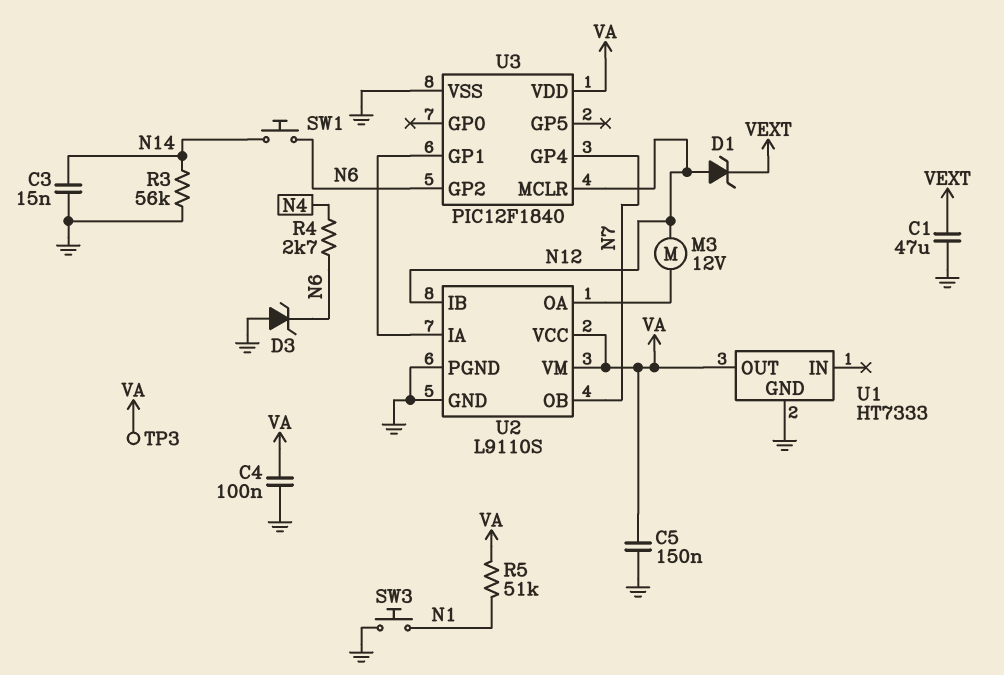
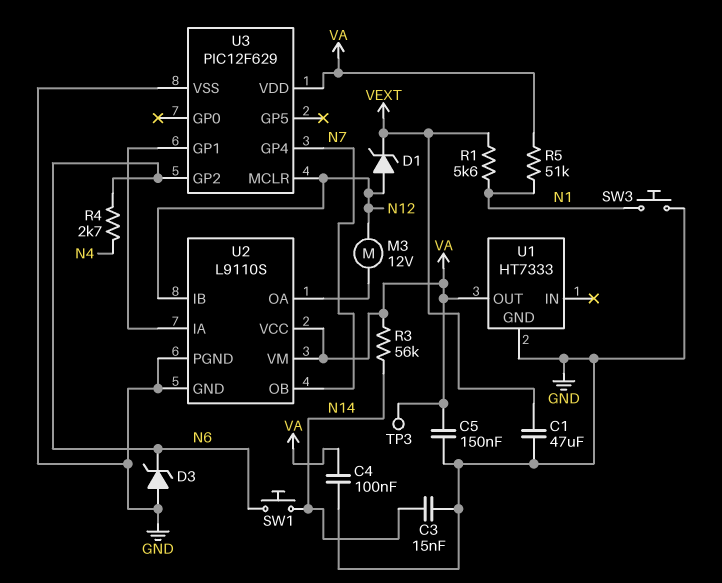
R1: none -> 5.6k (N1, VEXT)
R3: 56k (GND, N14) -> 56k (N14, VA)
U3: PIC12F1840 -> PIC12F629

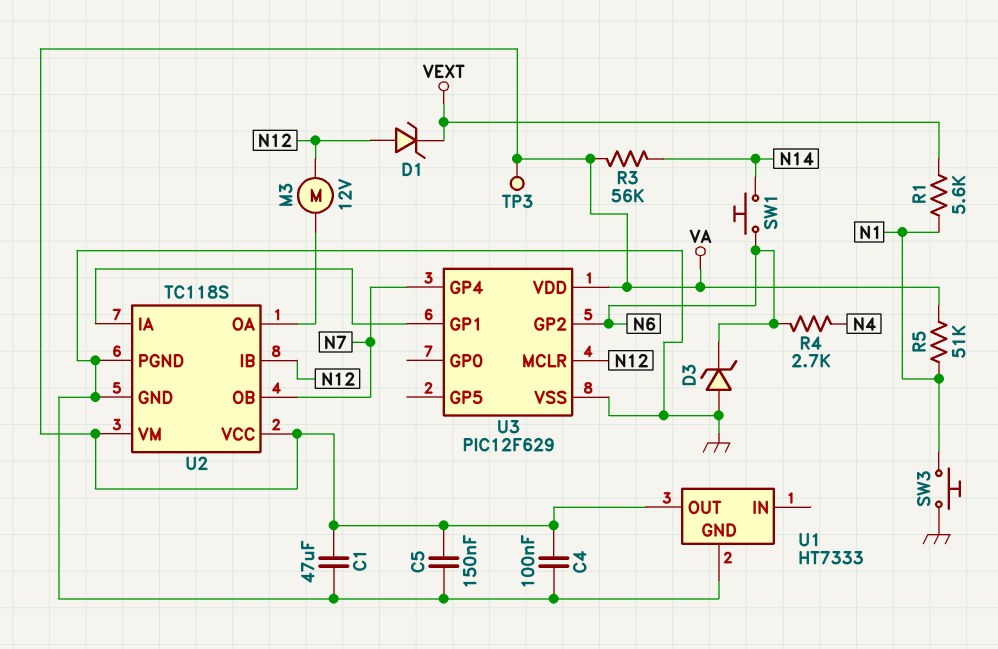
C1: 47uF (GND, VEXT) -> 47uF (GND, VA)
C3: 15nF (GND, N14) -> none
U2: L9110S -> TC118S

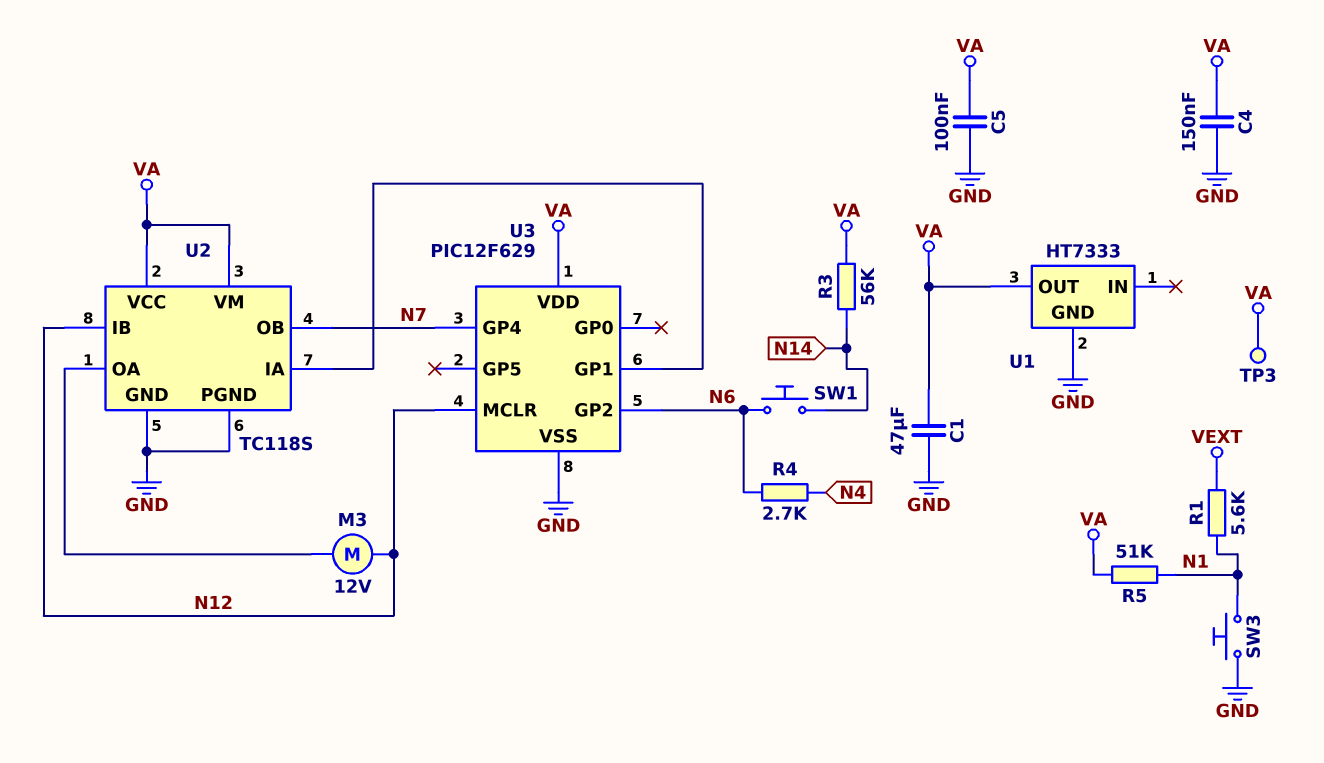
C4: 100nF (GND, VA) -> 150nF (GND, VA)
C5: 150nF (GND, VA) -> 100nF (GND, VA)
D1: zener (A N12, K VEXT) -> none
D3: zener (A GND, K N6) -> none

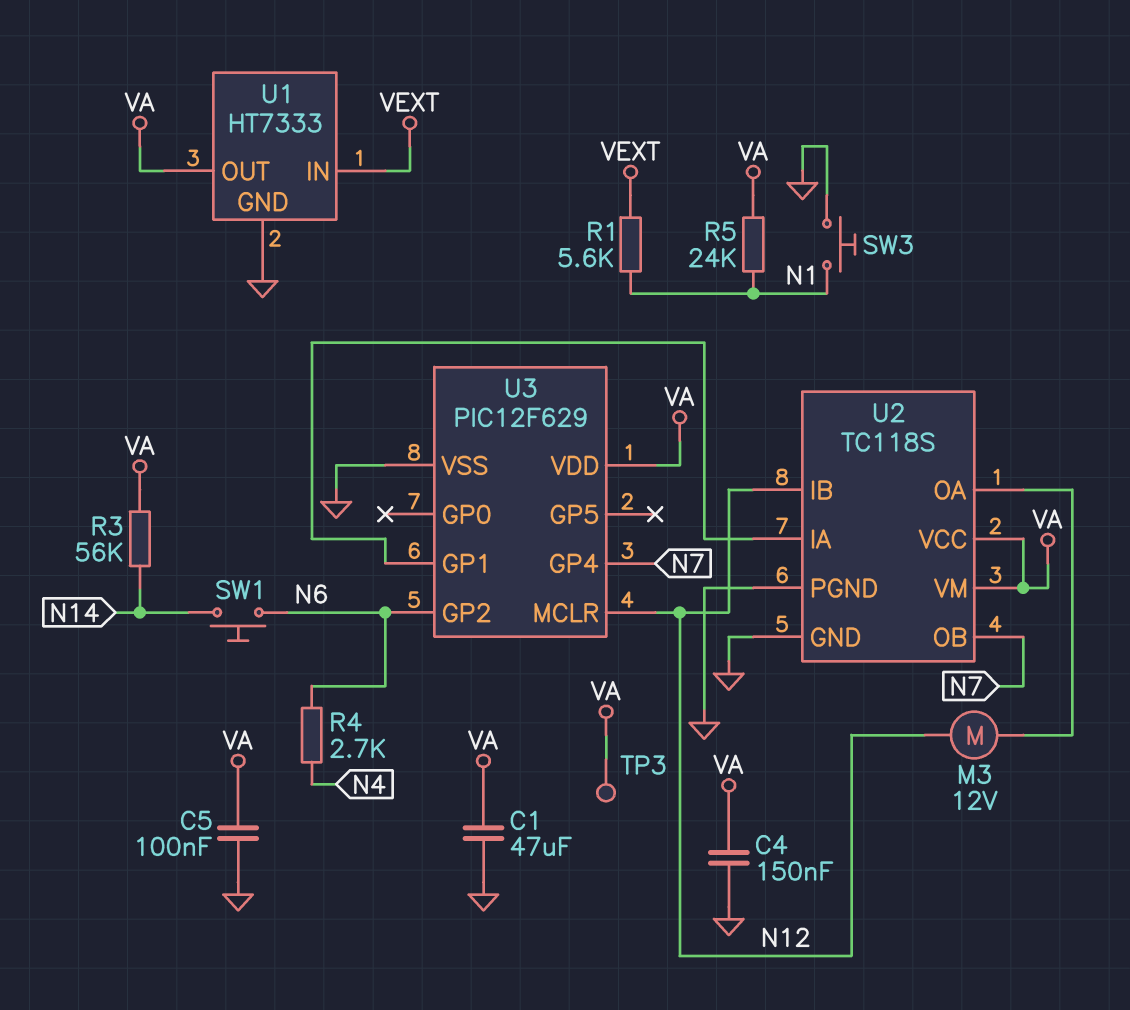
R5: 51k (N1, VA) -> 24k (N1, VA)
U1 pin IN: none -> VEXT

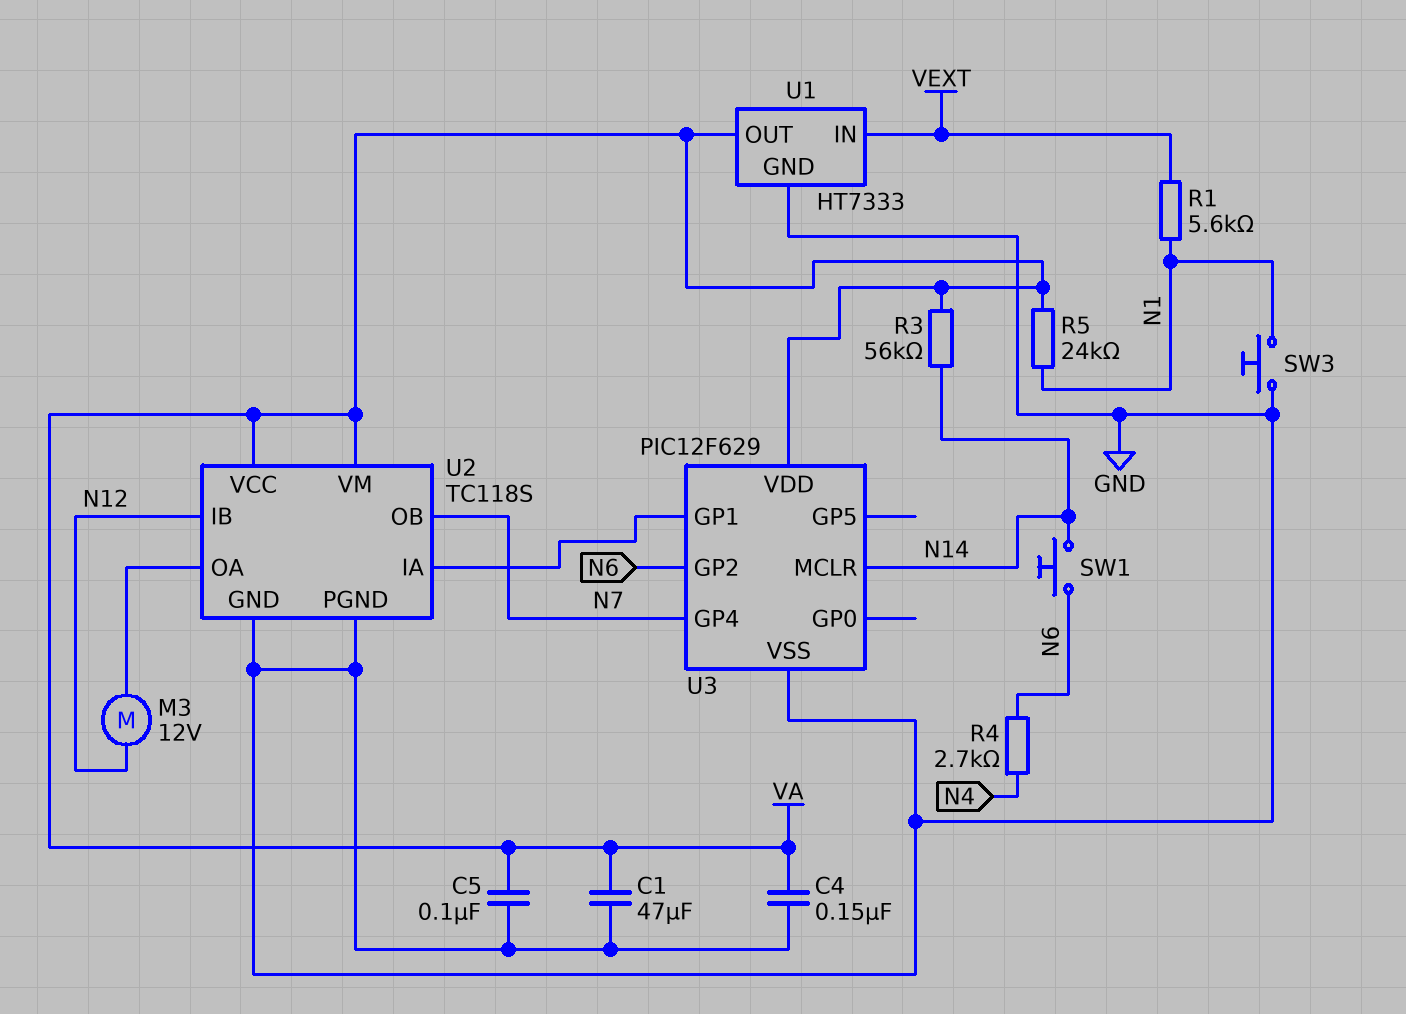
TP3: test point (VA) -> none
U3 pin MCLR: N12 -> N14

